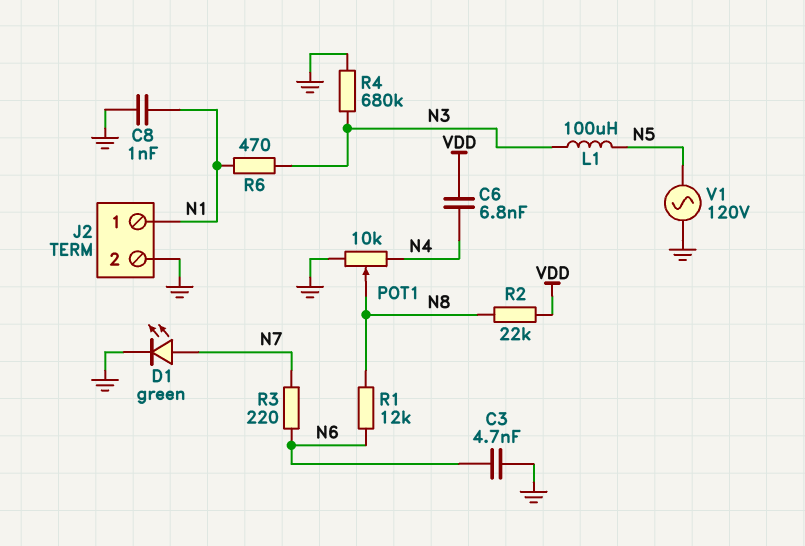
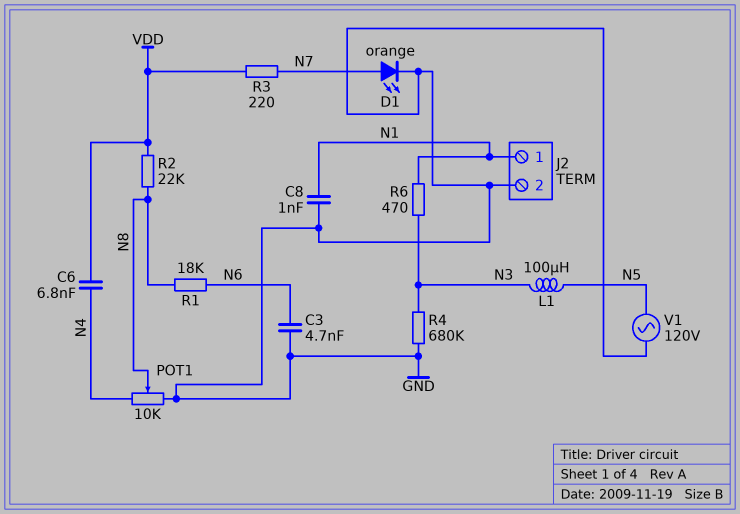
D1: LED green (A N7, K GND) -> LED orange (A N7, K GND)
R1: 12k (N6, N8) -> 18k (N6, N8)
R3: 220 (N6, N7) -> 220 (N7, VDD)

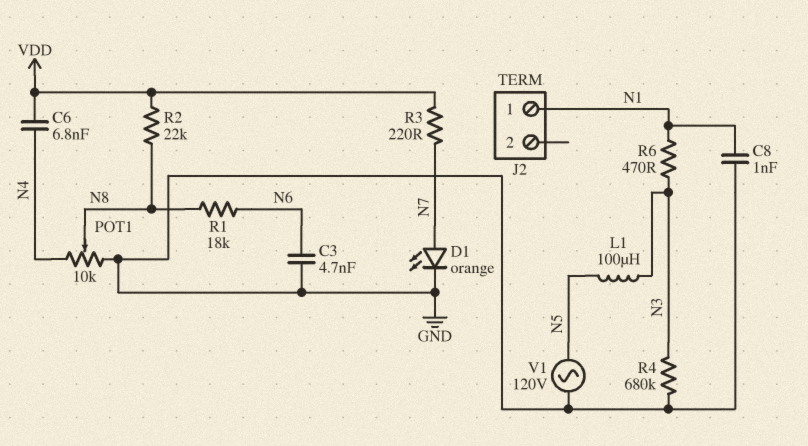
J2 pin 2: GND -> none

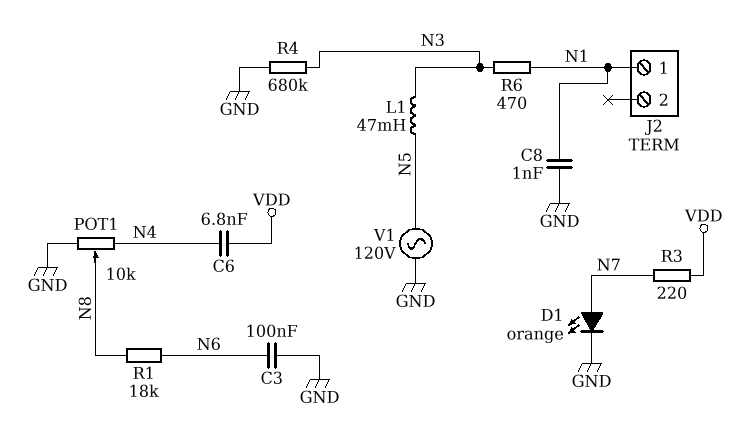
C3: 4.7nF (GND, N6) -> 100nF (GND, N6)
L1: 100uH (N3, N5) -> 47mH (N3, N5)
R2: 22k (N8, VDD) -> none

